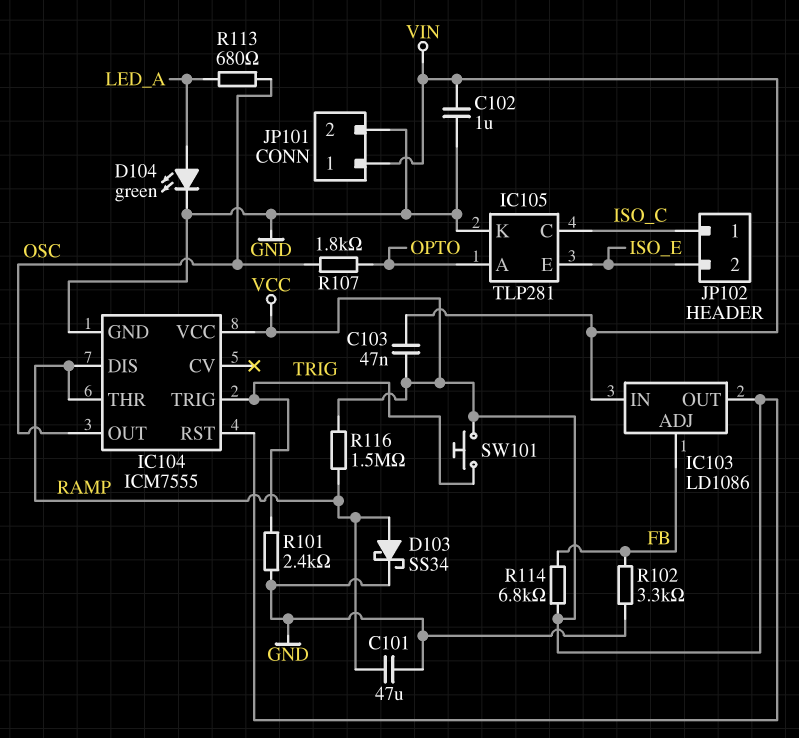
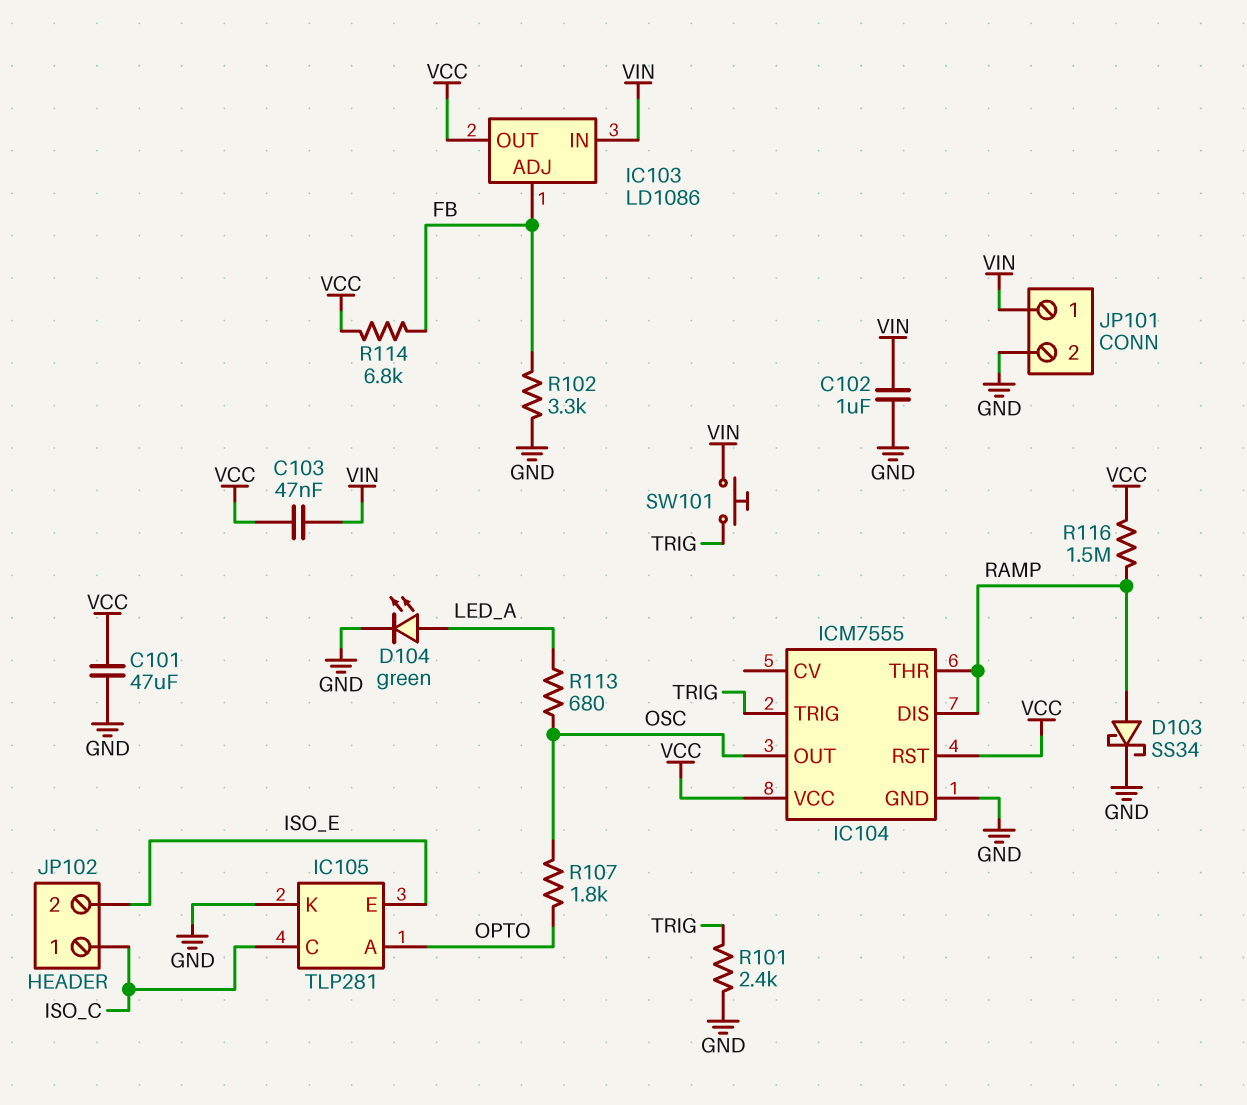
C101: 47uF (GND, RAMP) -> 47uF (GND, VCC)
SW101: button (TRIG, VCC) -> button (TRIG, VIN)

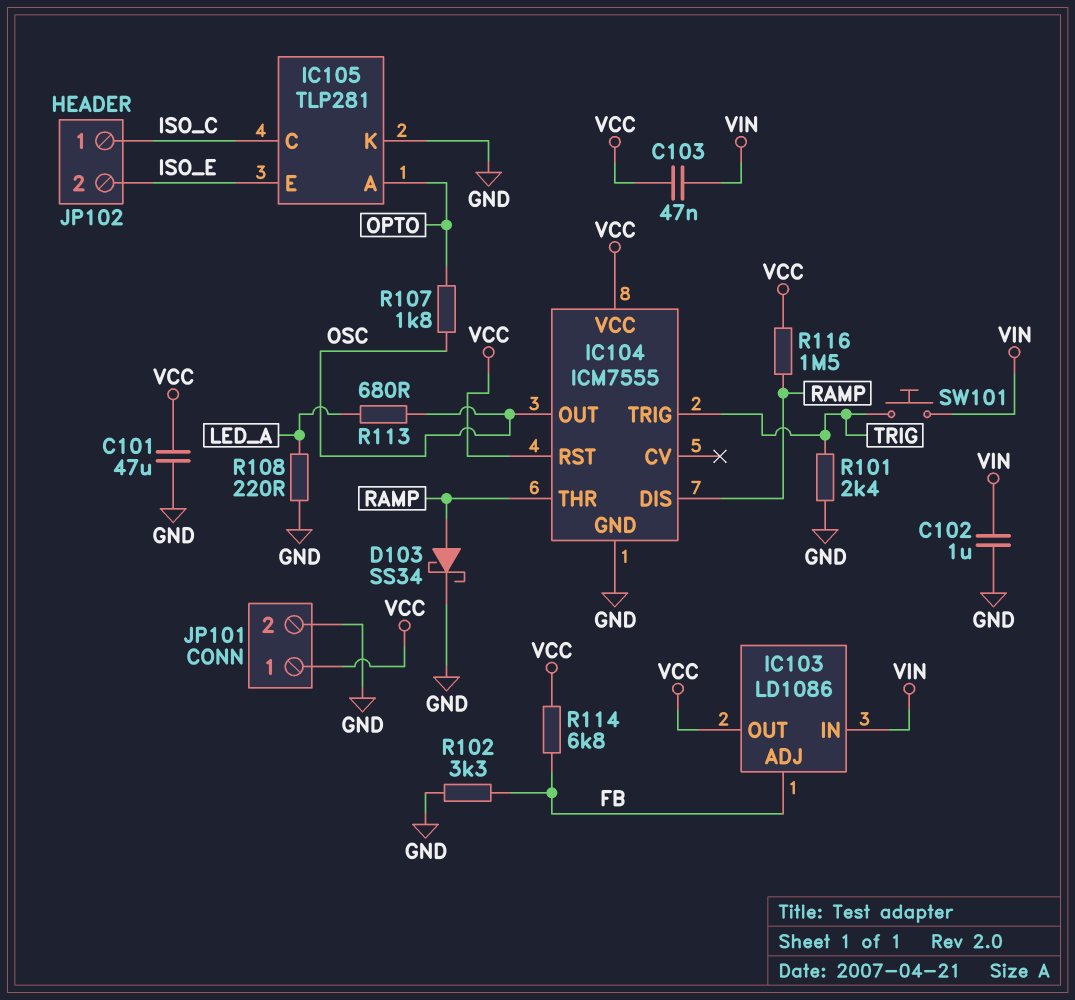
D104: LED green (A LED_A, K GND) -> none
JP101 pin 1: VIN -> VCC
R108: none -> 220 (GND, LED_A)

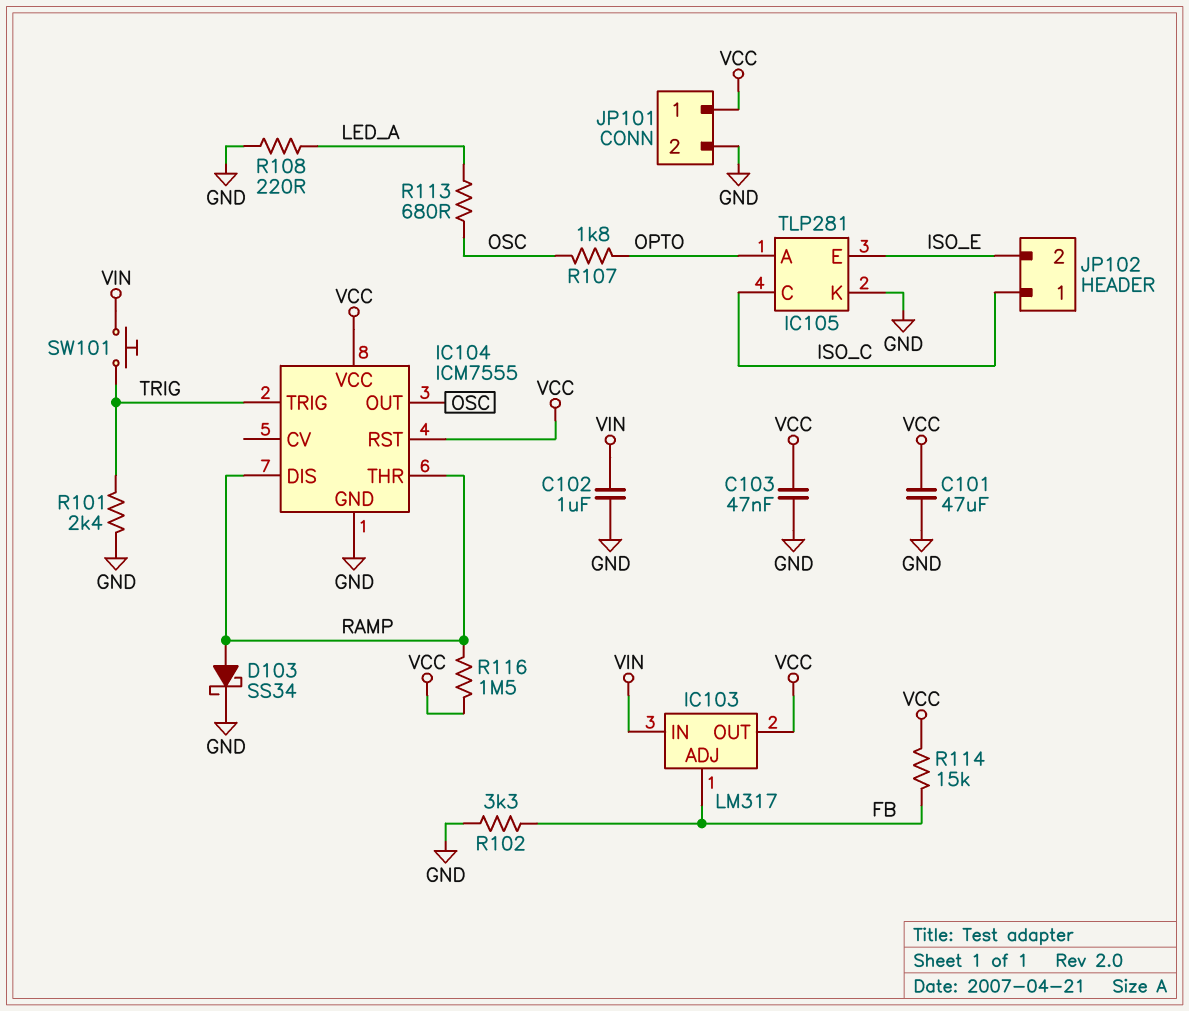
C103: 47nF (VCC, VIN) -> 47nF (GND, VCC)
IC103: LD1086 -> LM317
R114: 6.8k (FB, VCC) -> 15k (FB, VCC)

